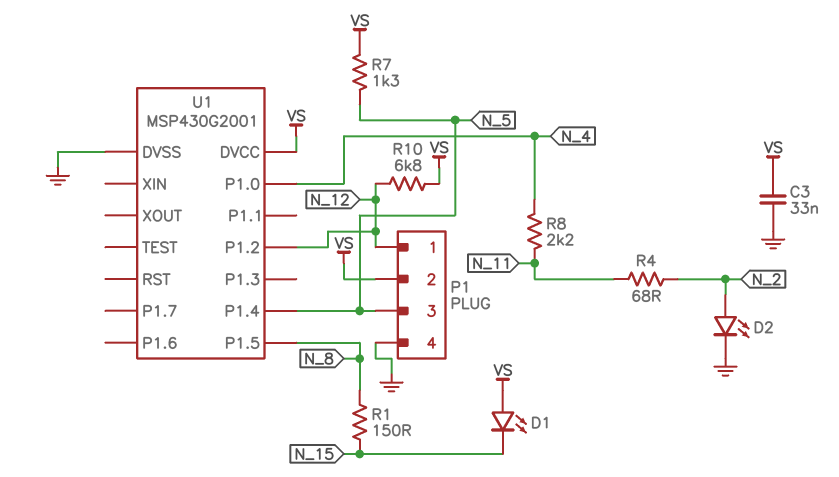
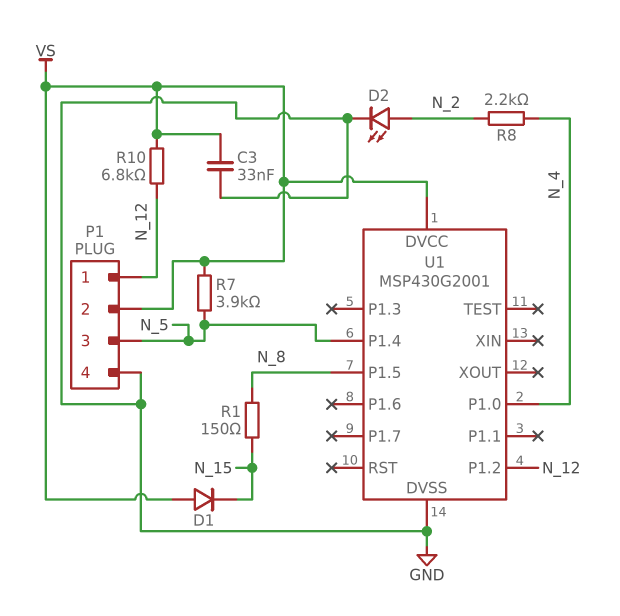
D1: LED (A VS, K N_15) -> diode (A VS, K N_15)
R4: 68 (N_2, N_11) -> none
R7: 1.3k (N_5, VS) -> 3.9k (N_5, VS)
R8: 2.2k (N_4, N_11) -> 2.2k (N_2, N_4)

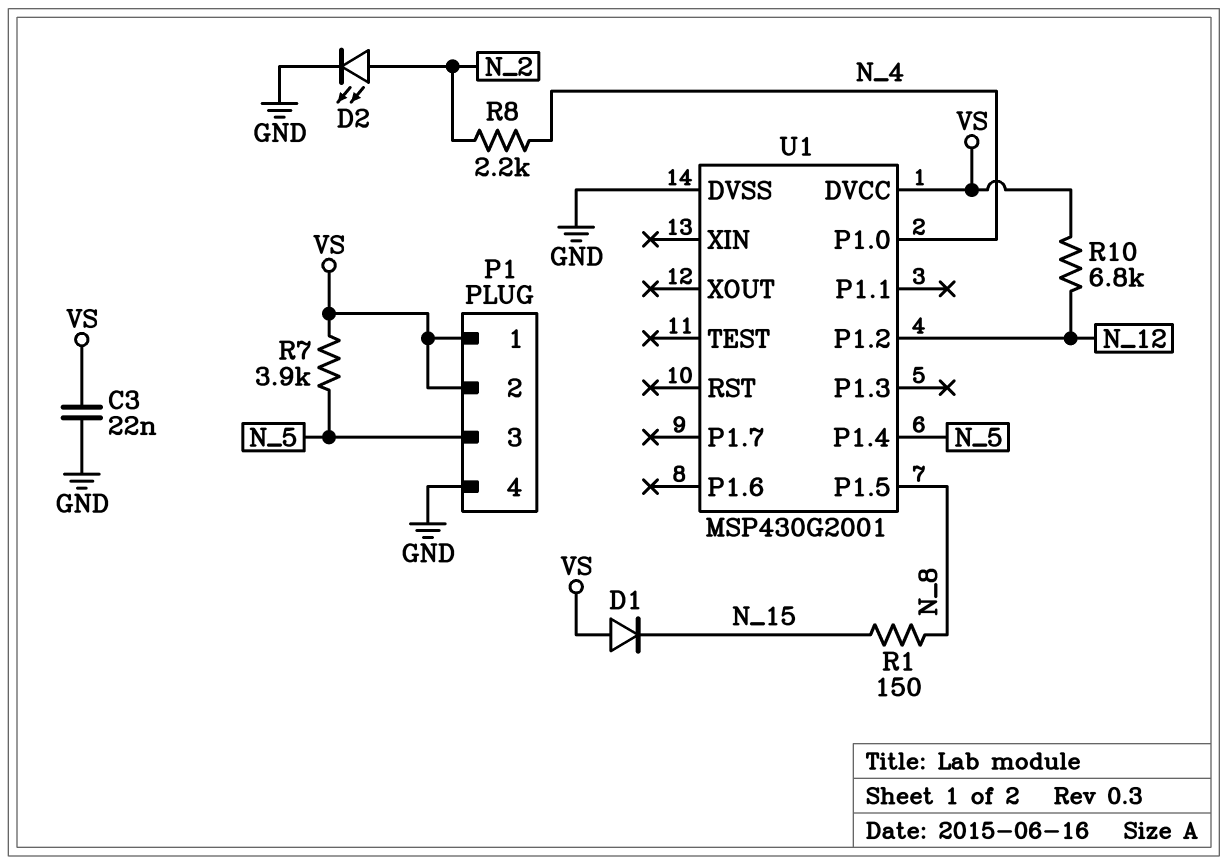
C3: 33nF (GND, VS) -> 22nF (GND, VS)
P1 pin 1: N_12 -> VS

